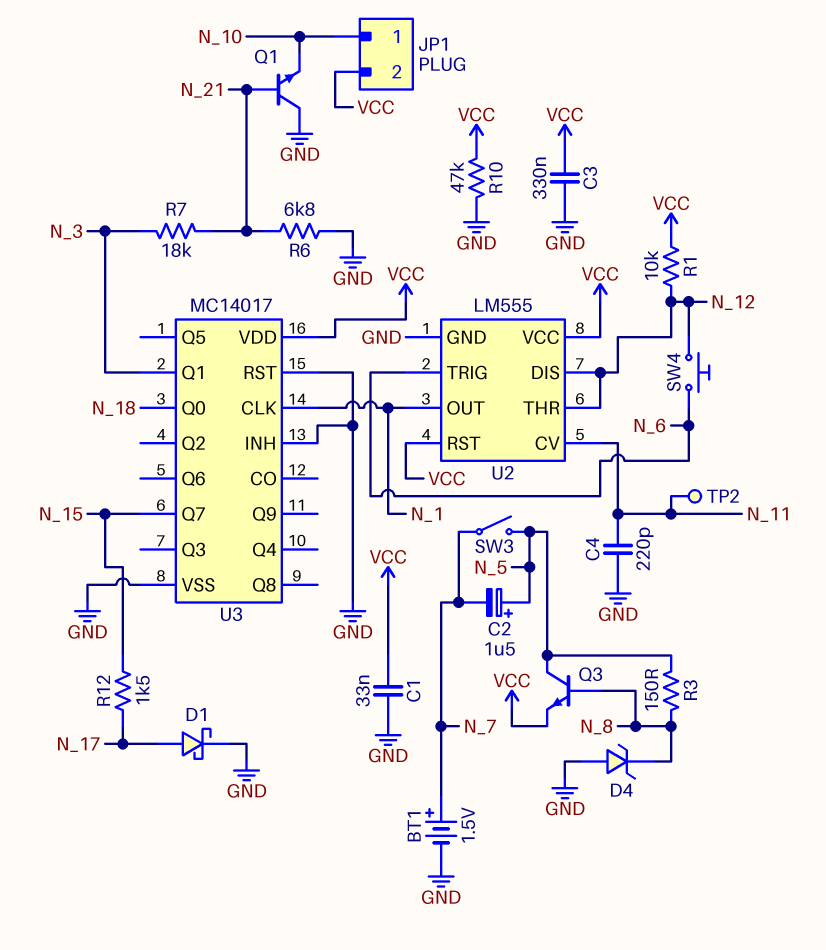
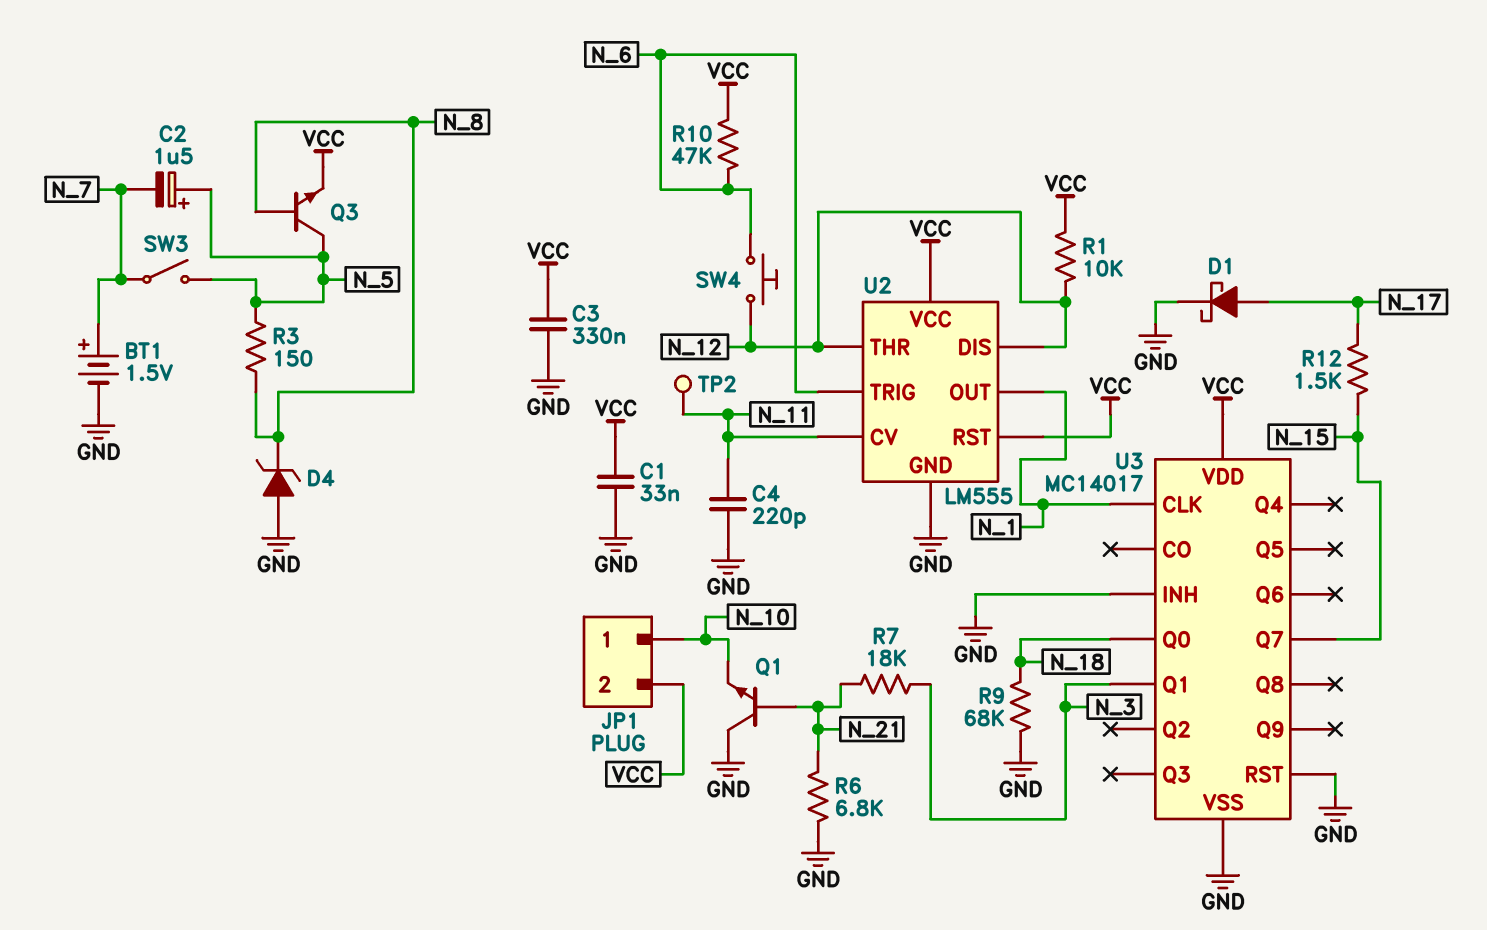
R9: none -> 68k (GND, N_18)
R10: 47k (GND, VCC) -> 47k (N_6, VCC)

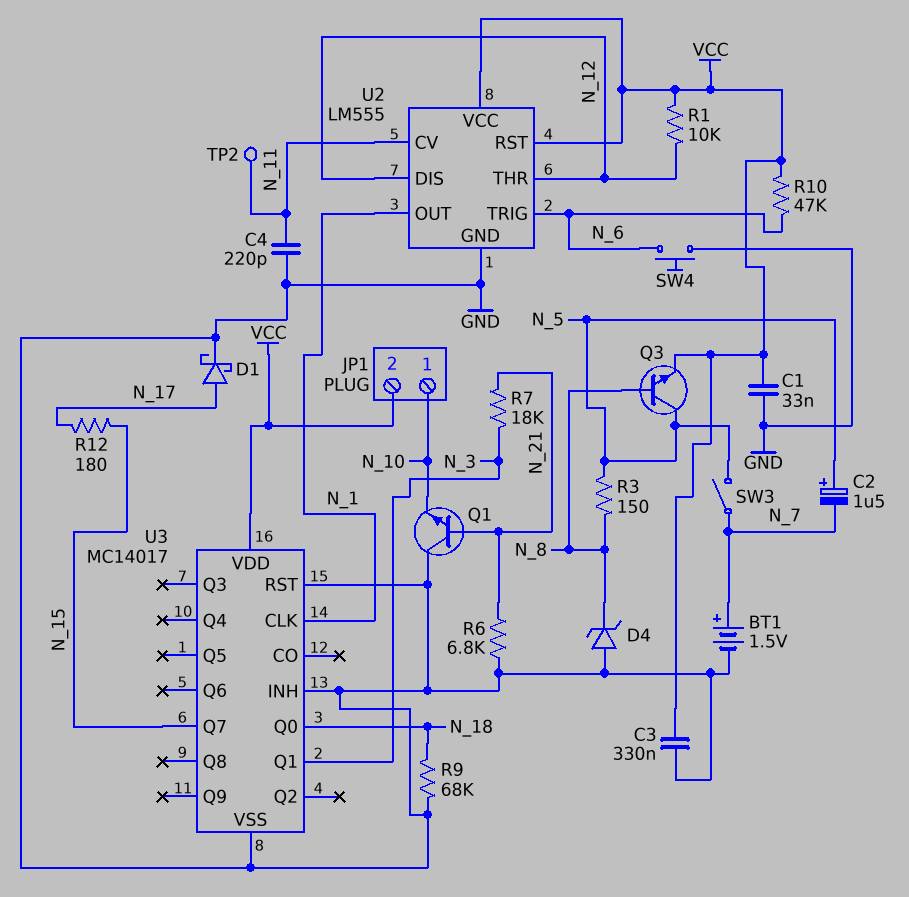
R12: 1.5k (N_15, N_17) -> 180 (N_15, N_17)
SW4: button (N_6, N_12) -> button (GND, N_6)

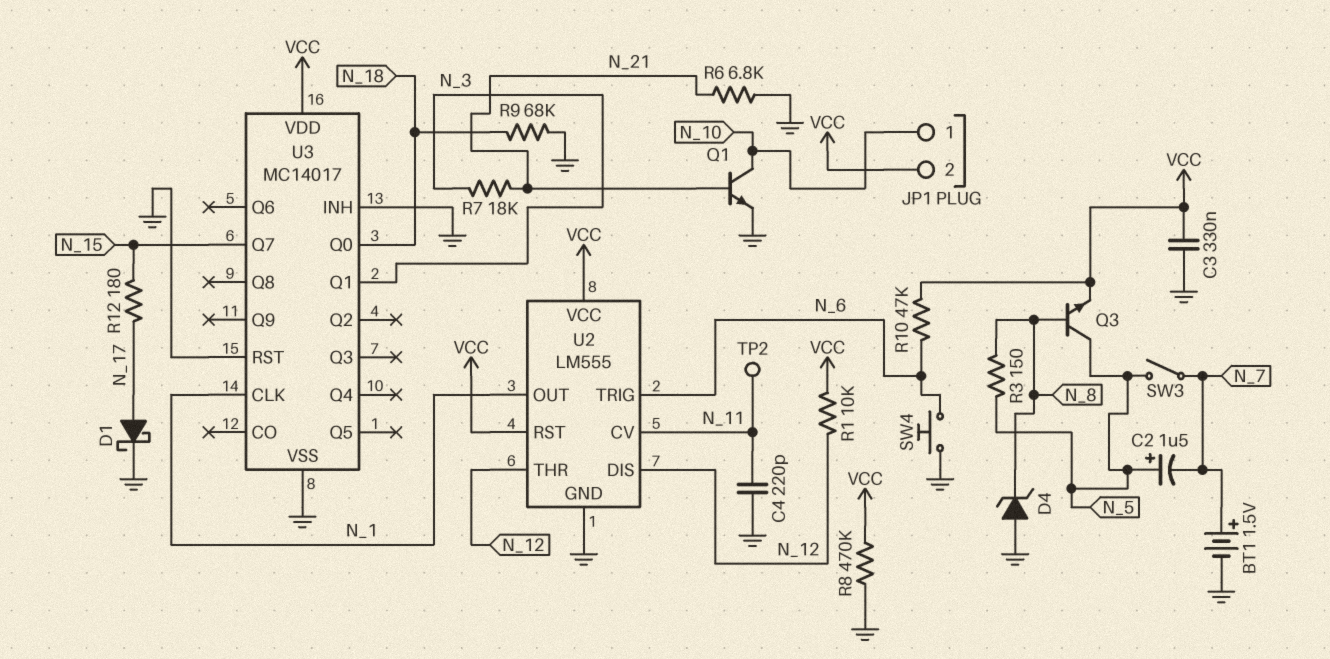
C1: 33nF (GND, VCC) -> none
Q1: NPN (B N_21, C GND, E N_10) -> NPN (B N_21, C N_10, E GND)
R8: none -> 470k (GND, VCC)

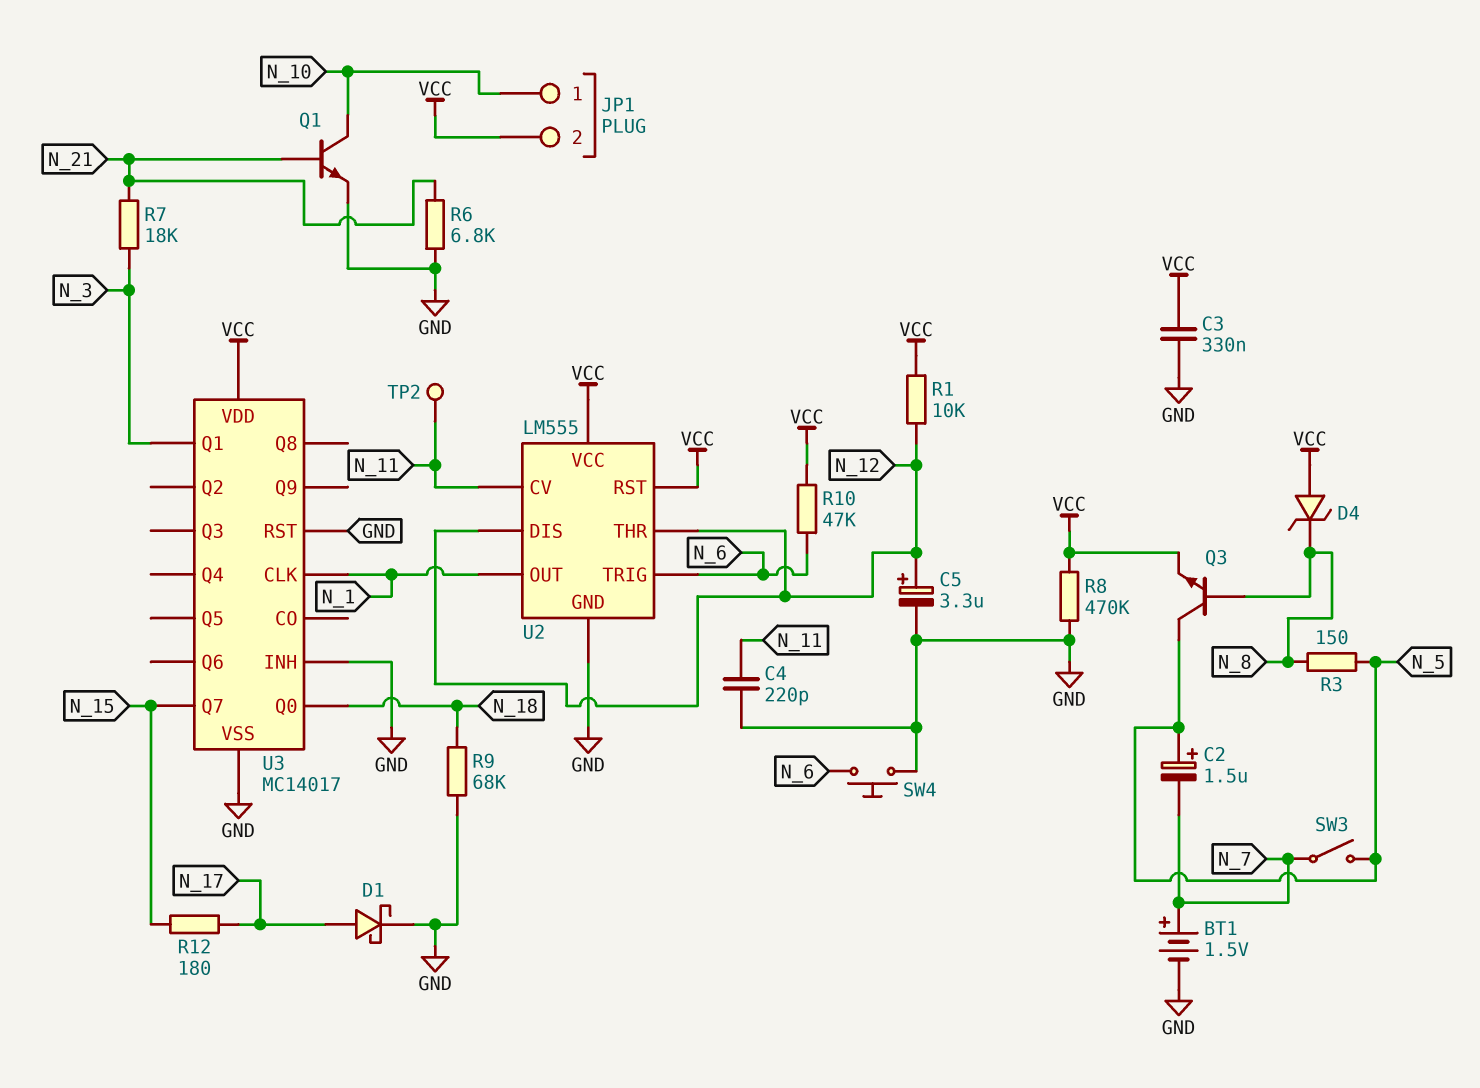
C5: none -> 3.3uF (plus N_12, minus GND)
D4: zener (A GND, K N_8) -> zener (A VCC, K N_8)

